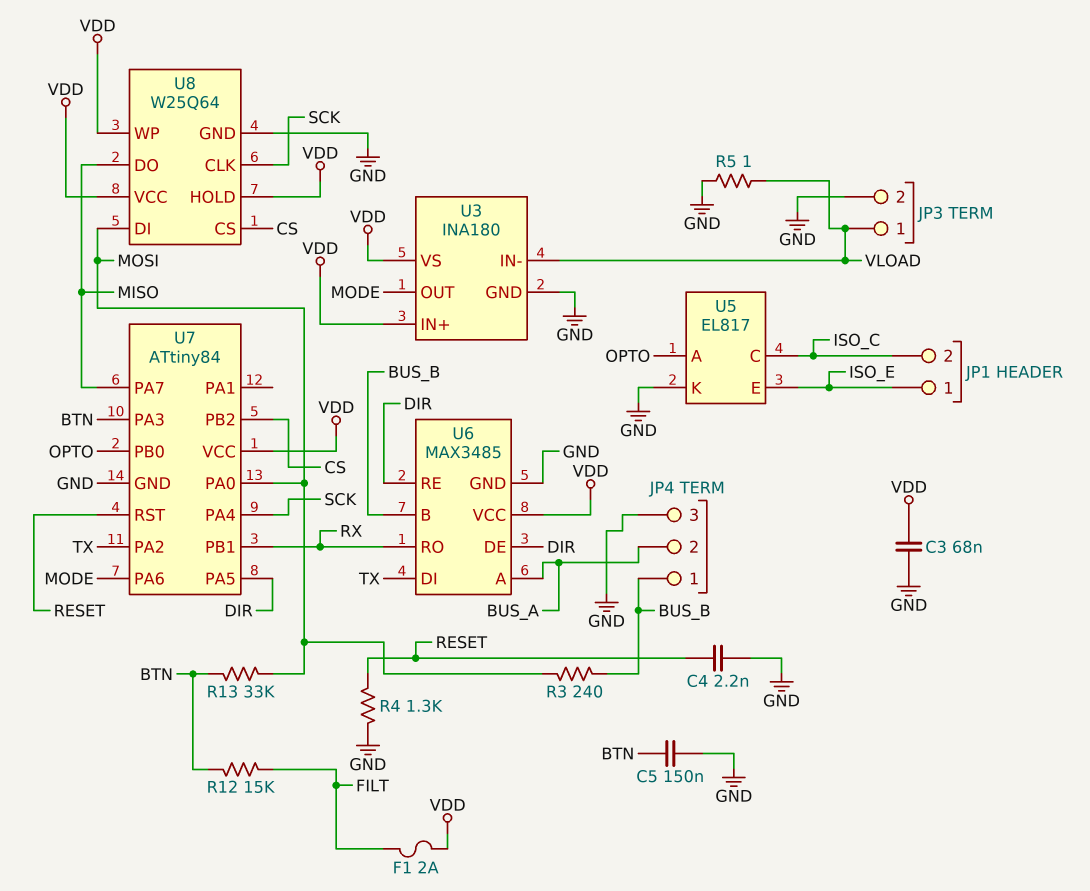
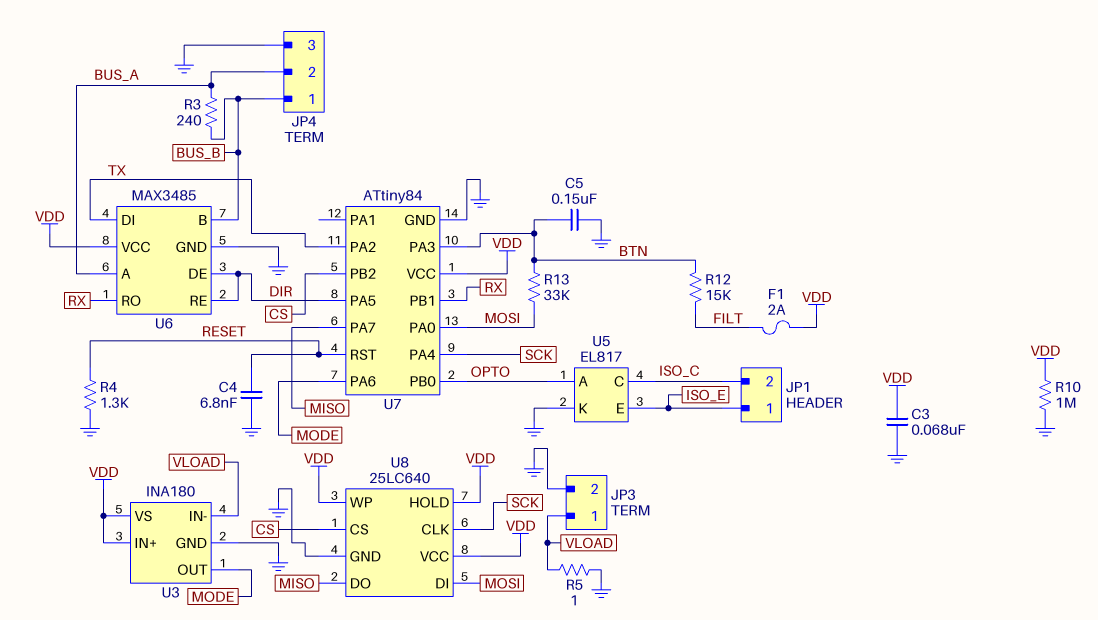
C4: 2.2nF (GND, RESET) -> 6.8nF (GND, RESET)
R3: 240 (BUS_B, MOSI) -> 240 (BUS_A, BUS_B)
R10: none -> 1M (GND, VDD)
U8: W25Q64 -> 25LC640

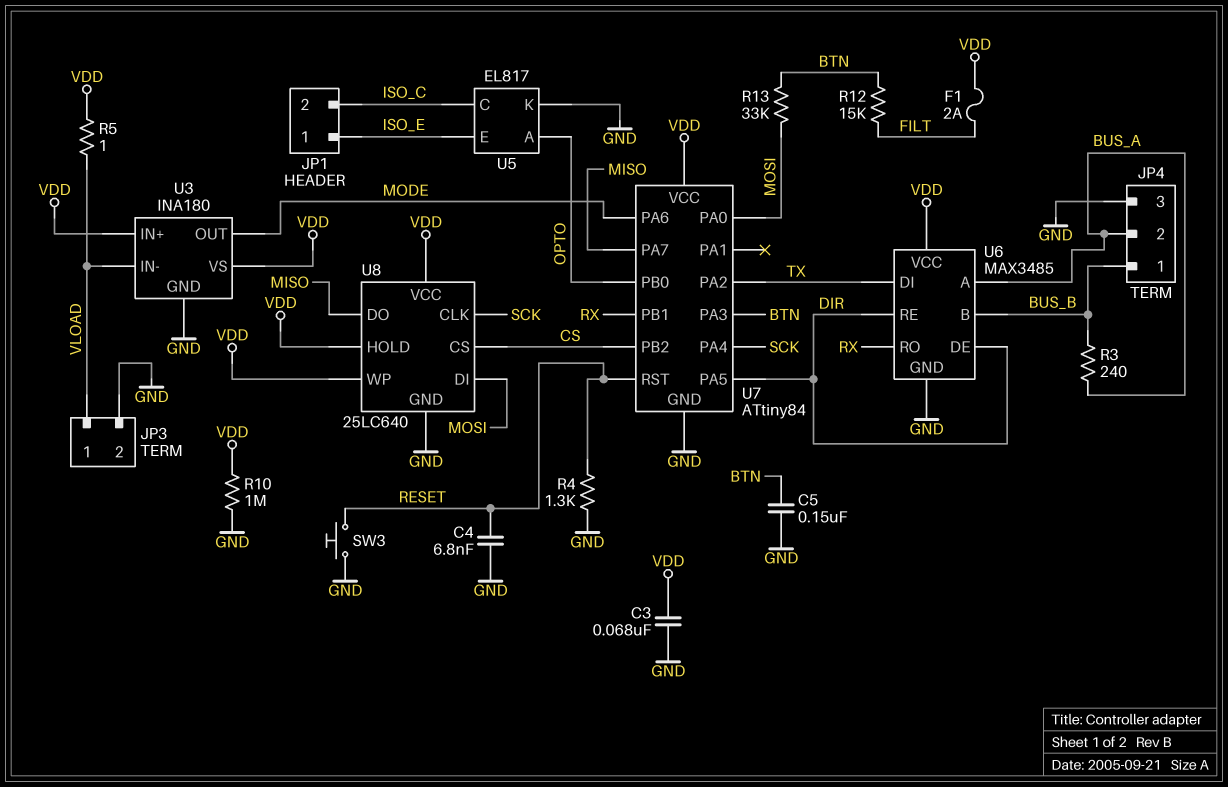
R5: 1 (GND, VLOAD) -> 1 (VDD, VLOAD)
SW3: none -> button (GND, RESET)

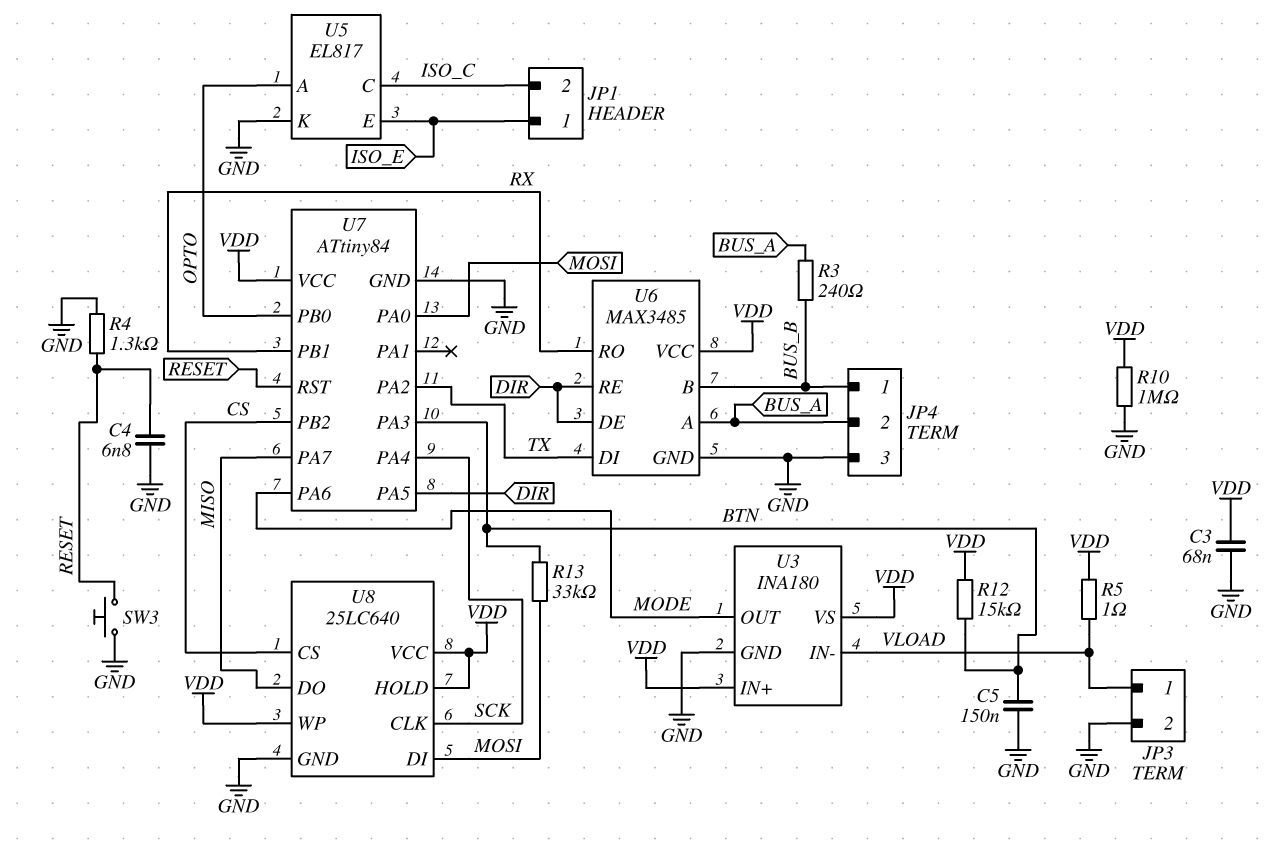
F1: 2A (FILT, VDD) -> none
R12: 15k (BTN, FILT) -> 15k (BTN, VDD)

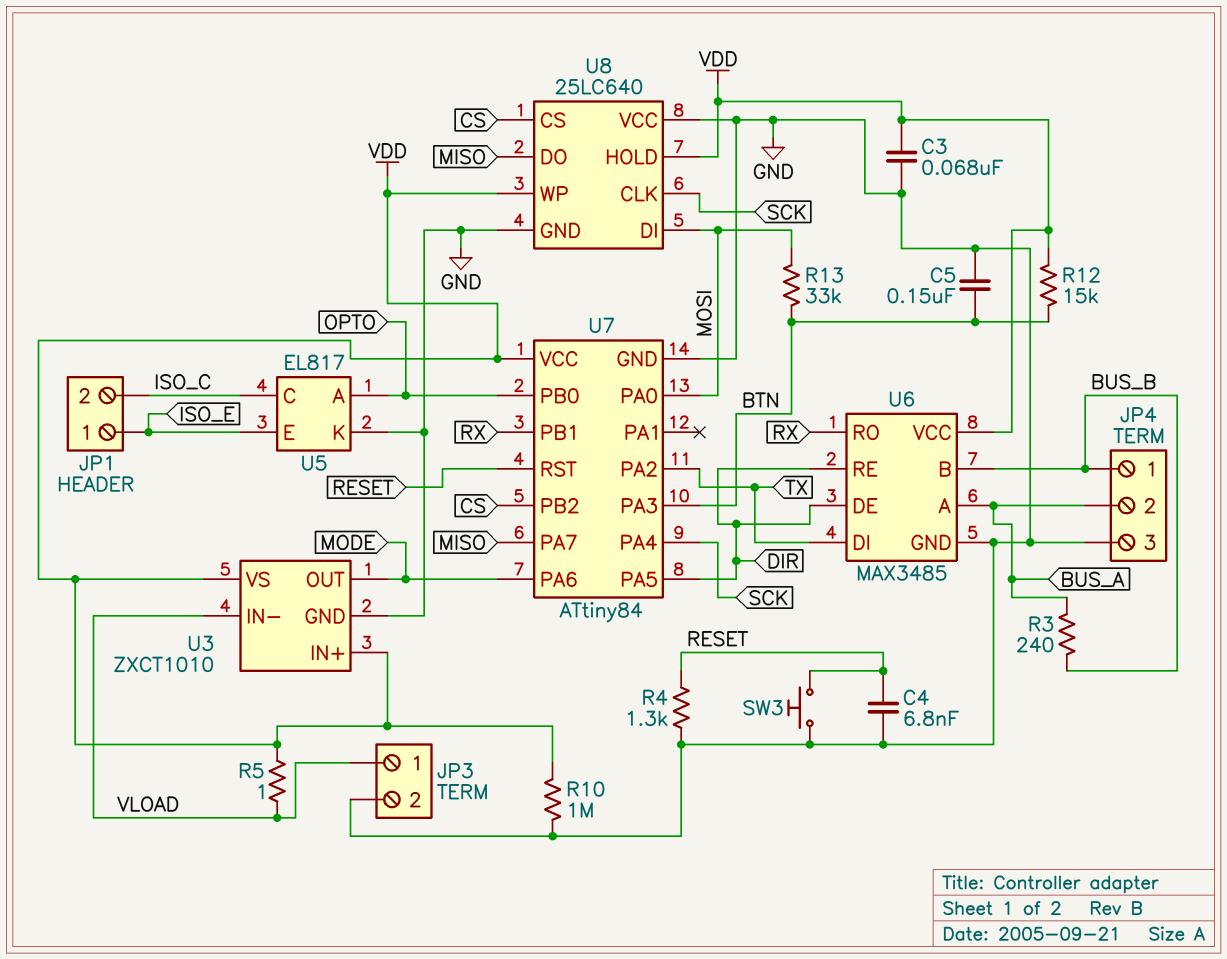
U3: INA180 -> ZXCT1010
U8 pin VCC: VDD -> GND

